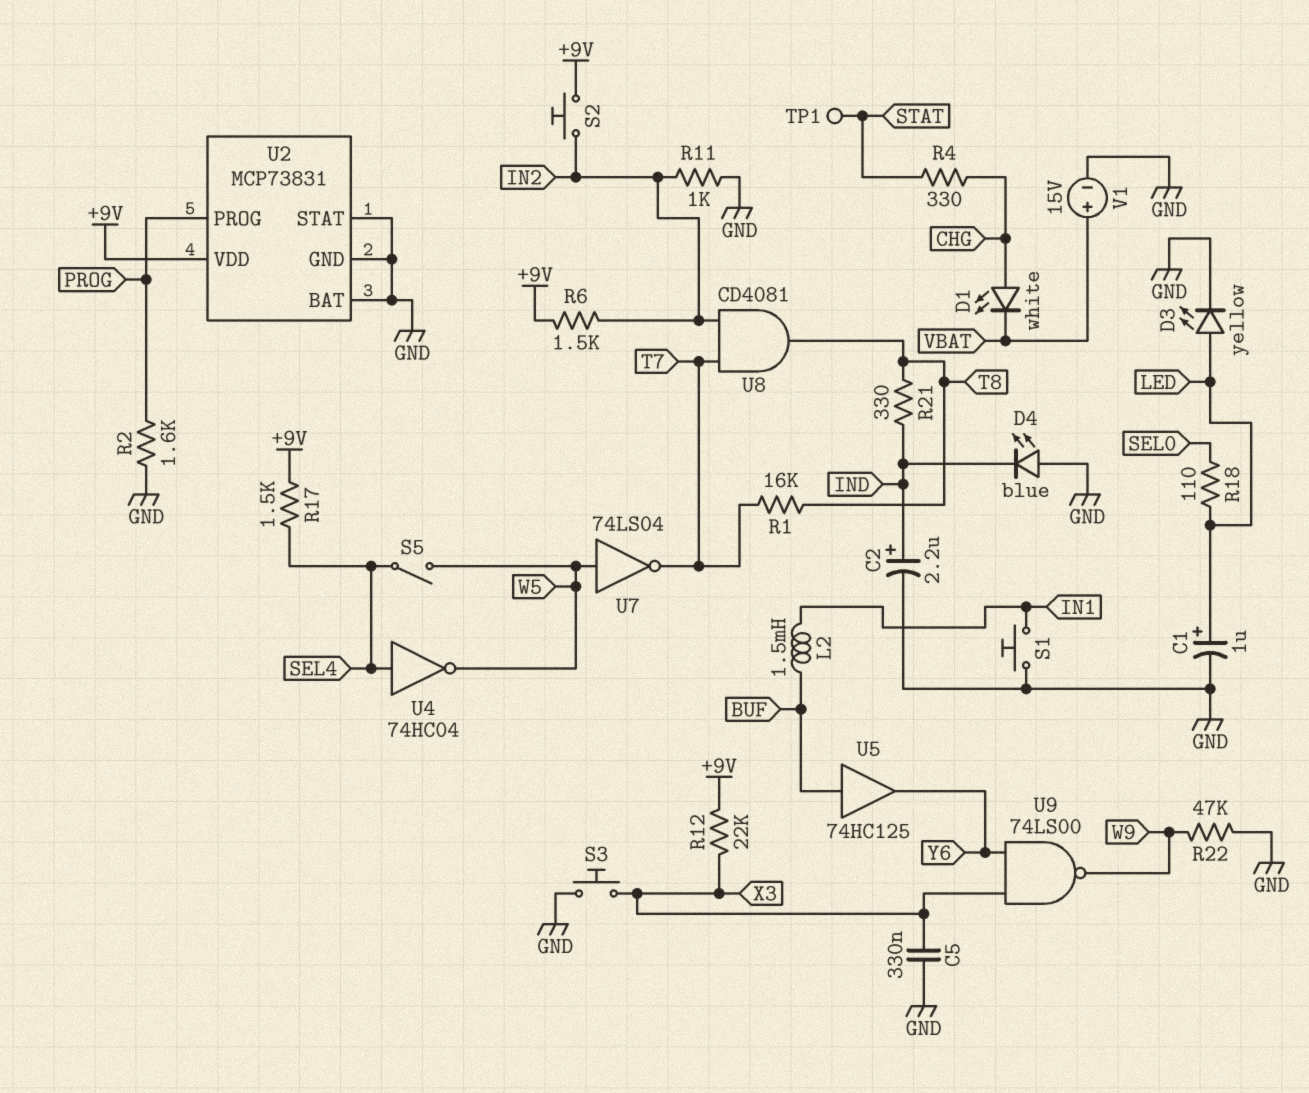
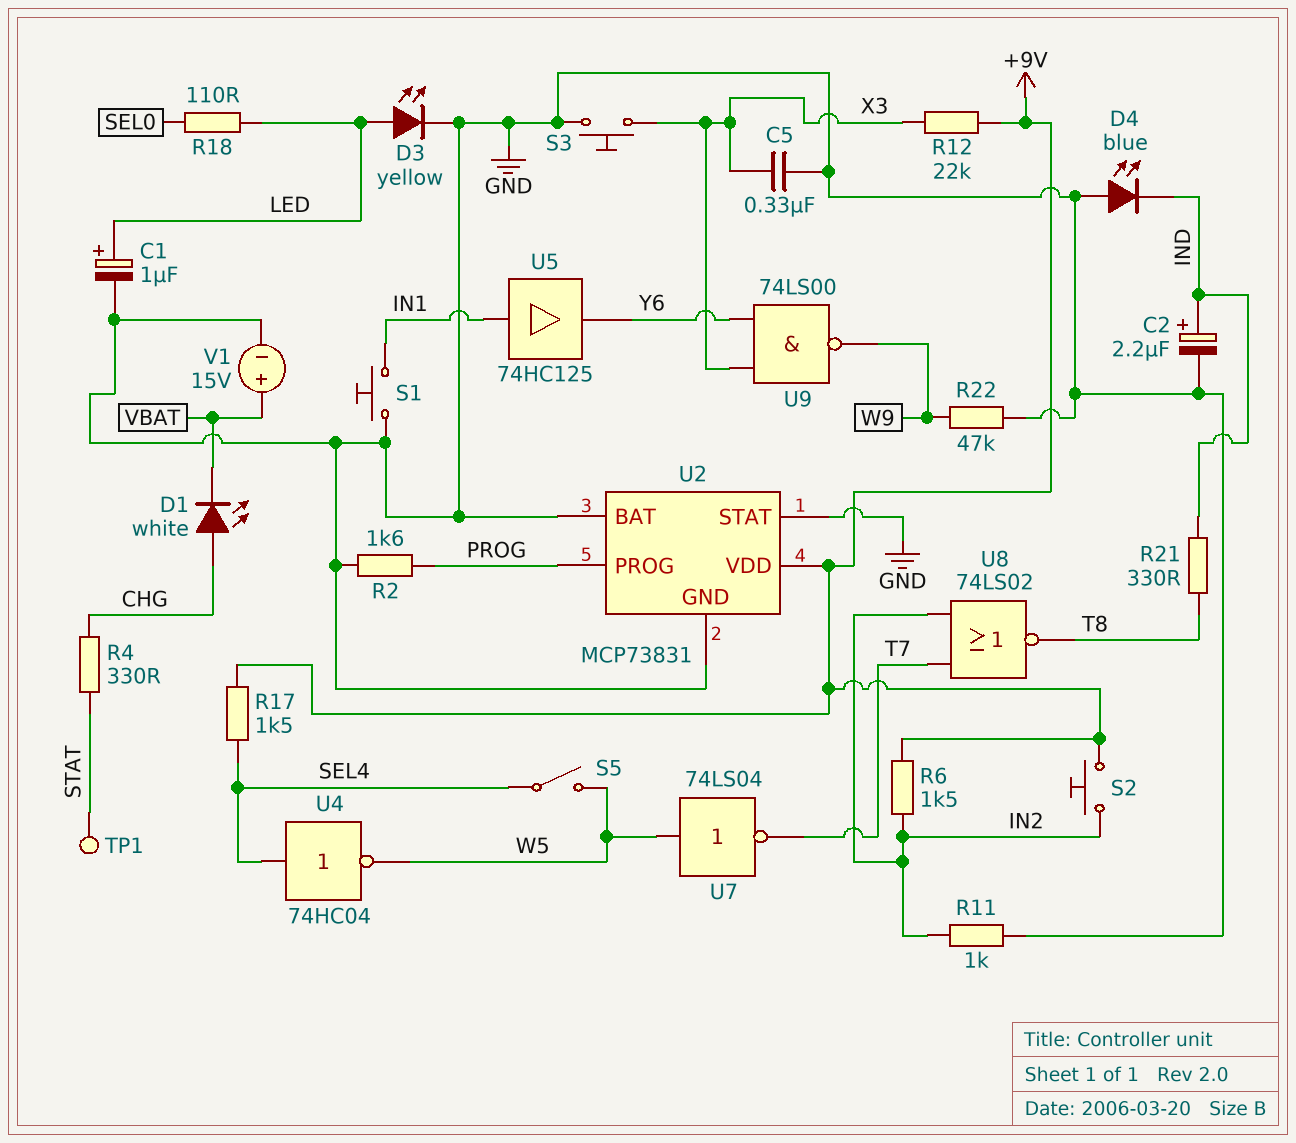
L2: 1.5mH (BUF, IN1) -> none
R1: 16k (T7, T8) -> none
U5: buffer 74HC125 (in BUF, out Y6) -> buffer 74HC125 (in IN1, out Y6)
U8: AND CD4081 (in IN2, in T7, out T8) -> NOR 74LS02 (in IN2, in T7, out T8)

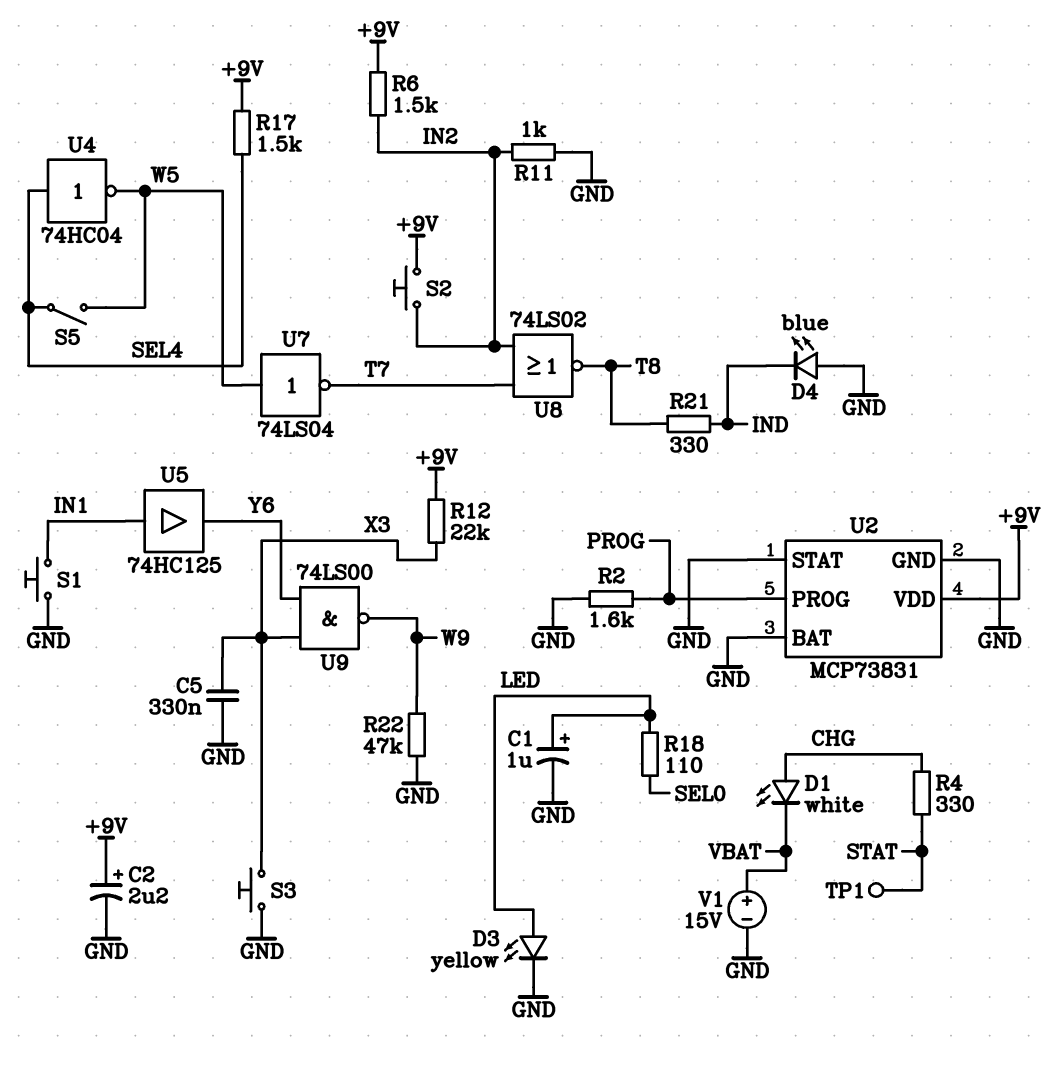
C2: 2.2uF (plus IND, minus GND) -> 2.2uF (plus +9V, minus GND)

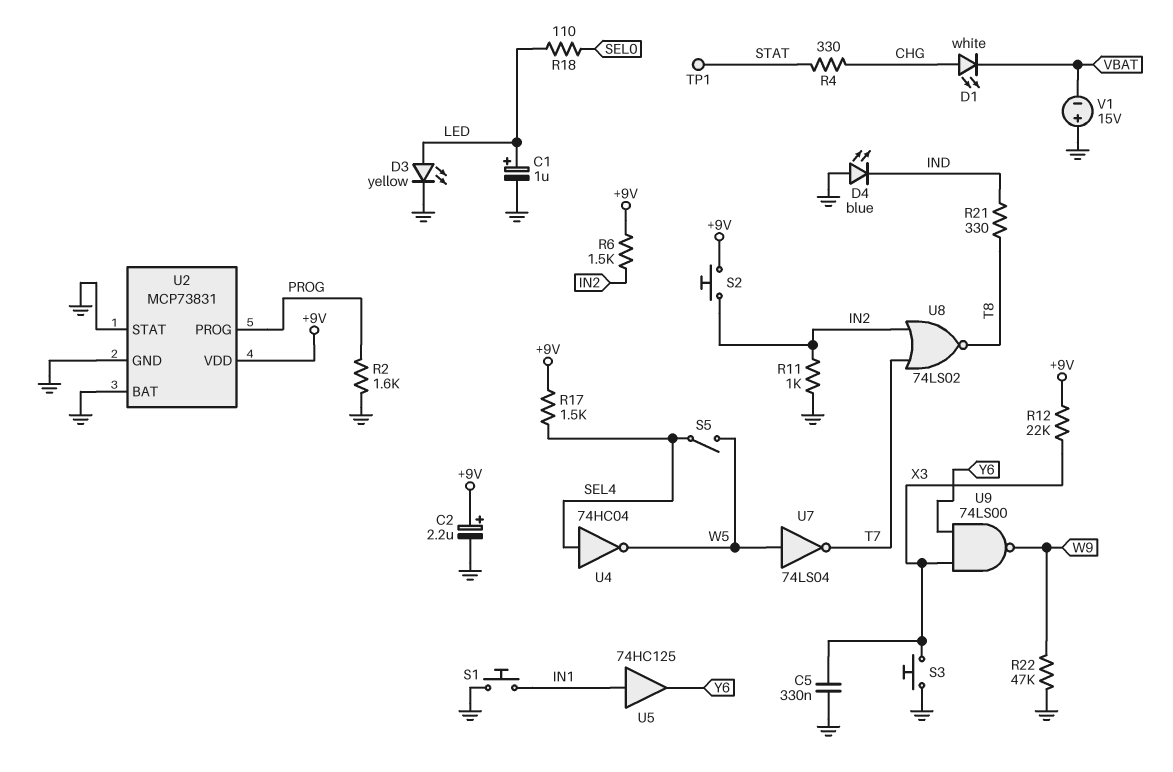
V1: 15V (plus VBAT, minus GND) -> 15V (plus GND, minus VBAT)

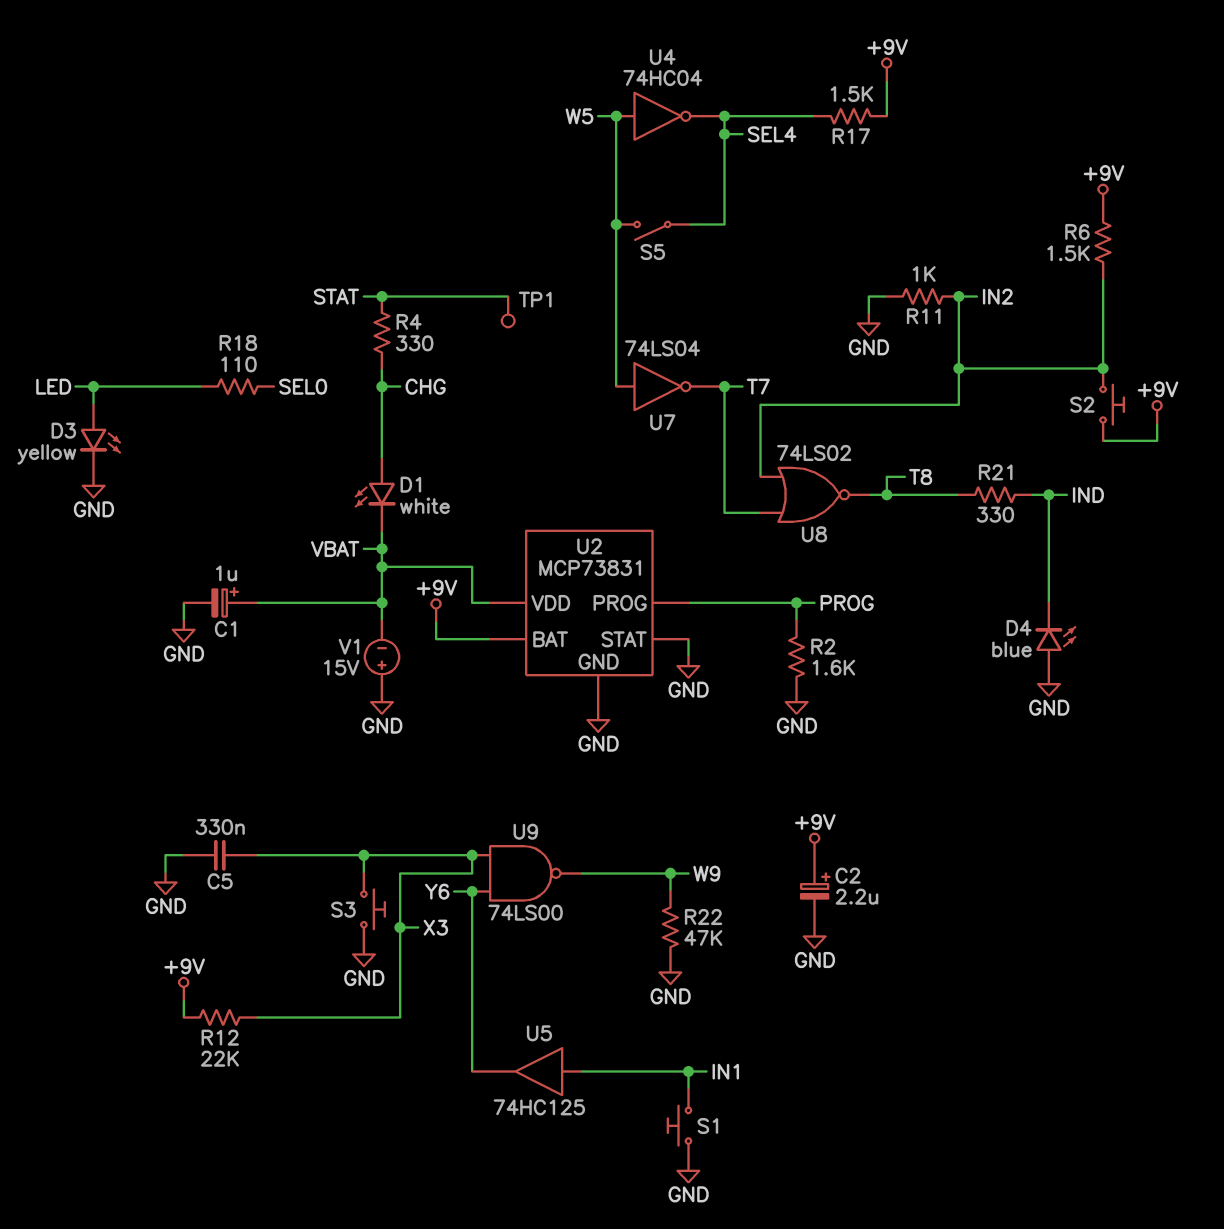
C1: 1uF (plus LED, minus GND) -> 1uF (plus VBAT, minus GND)
U2 pin BAT: GND -> +9V
U2 pin VDD: +9V -> VBAT
U4: NOT 74HC04 (in SEL4, out W5) -> NOT 74HC04 (in W5, out SEL4)

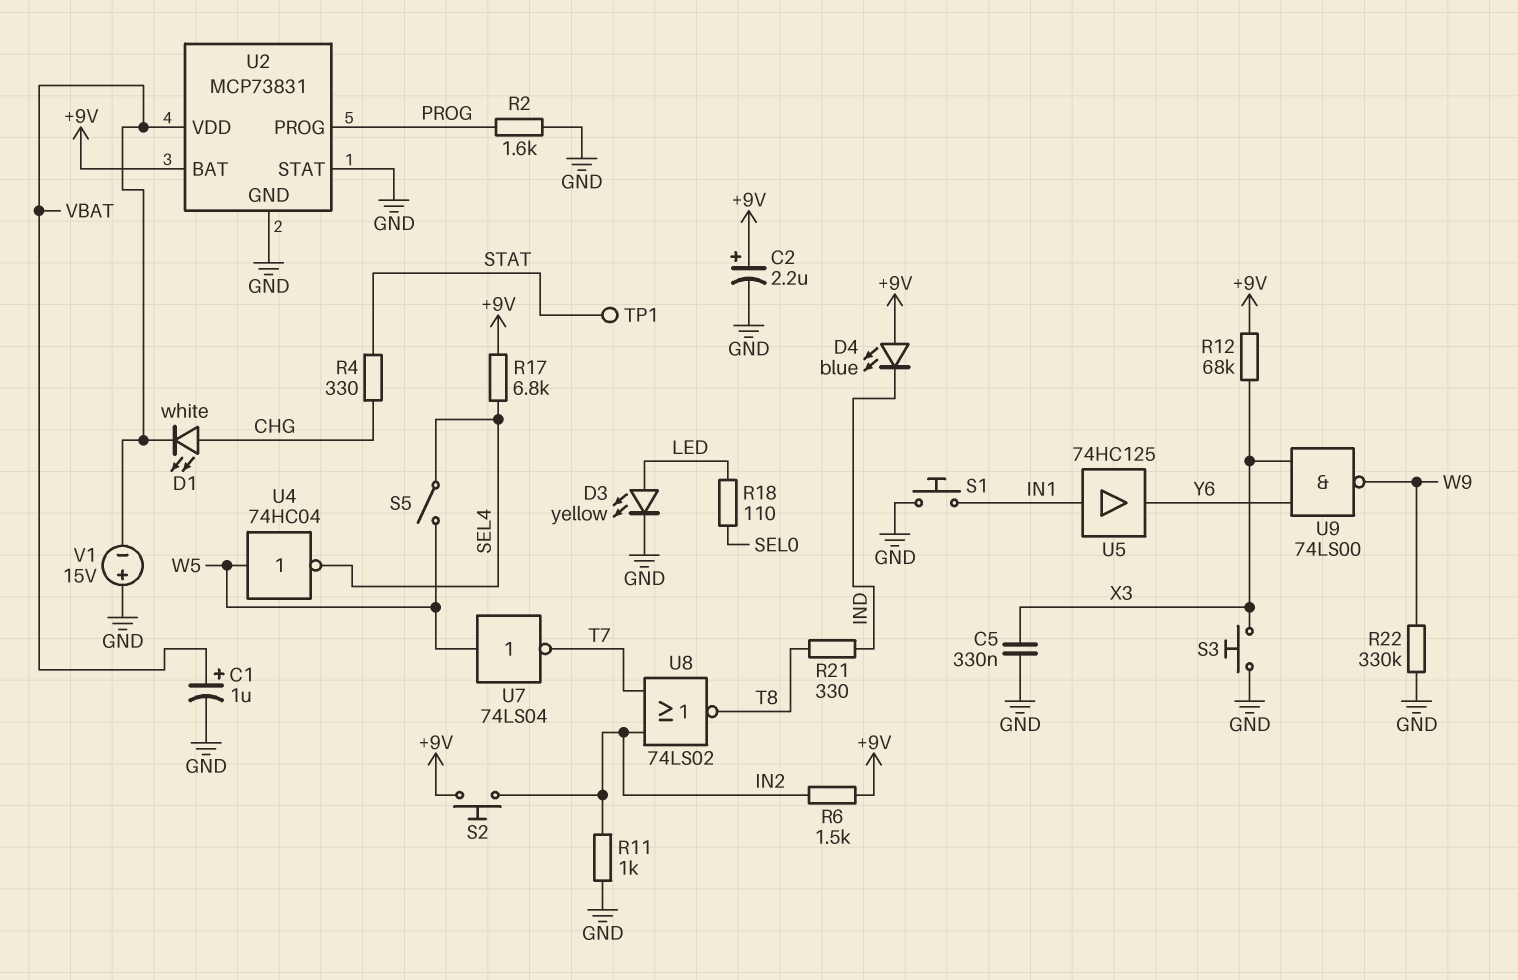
D4: LED blue (A GND, K IND) -> LED blue (A +9V, K IND)
R12: 22k (+9V, X3) -> 68k (+9V, X3)
R17: 1.5k (+9V, SEL4) -> 6.8k (+9V, SEL4)
R22: 47k (GND, W9) -> 330k (GND, W9)

